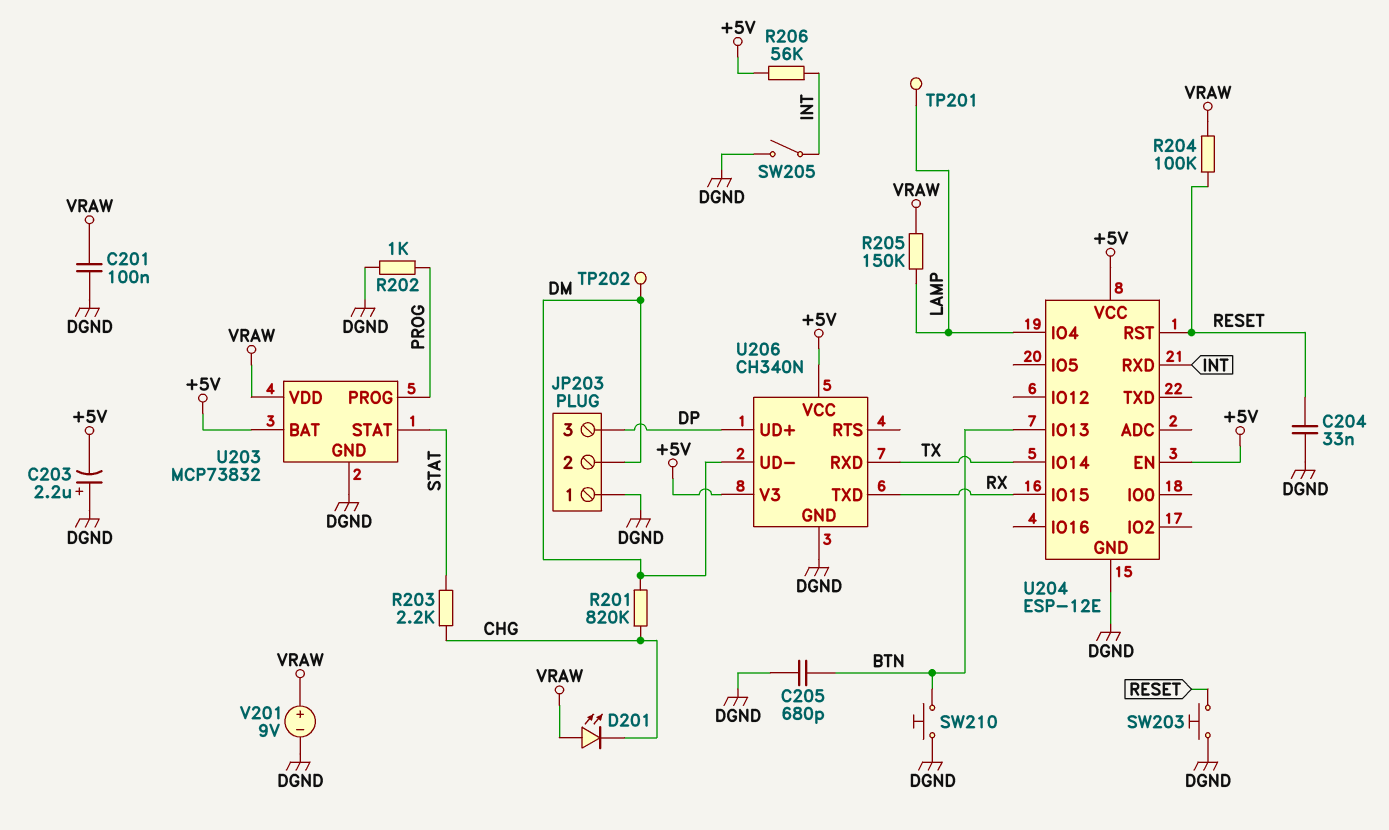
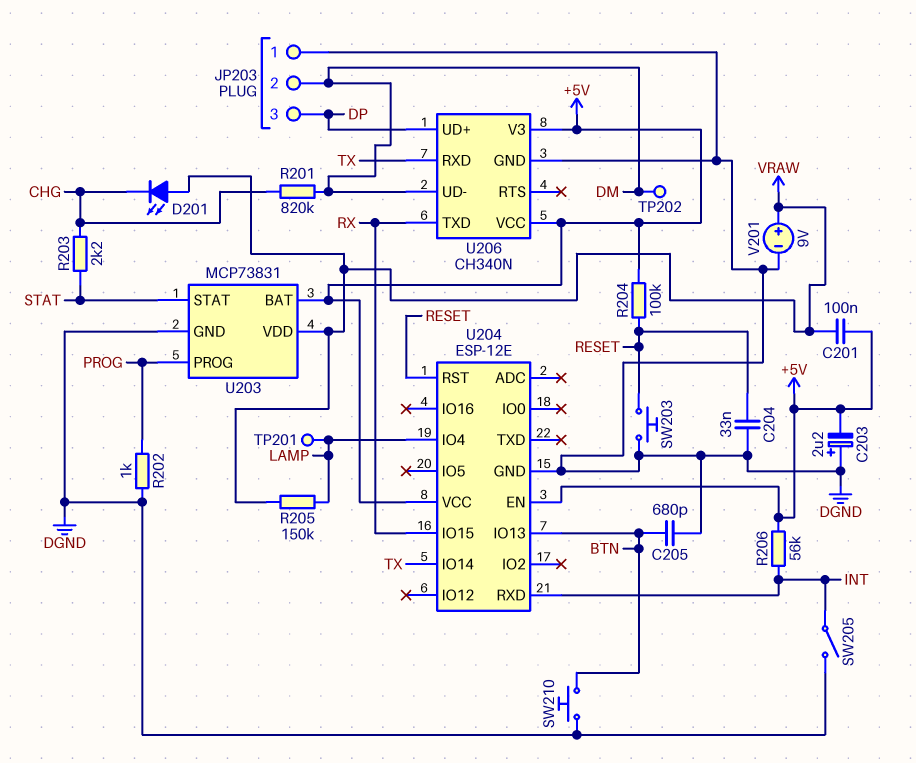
C201: 100nF (DGND, VRAW) -> 100nF (+5V, VRAW)
R204: 100k (RESET, VRAW) -> 100k (+5V, RESET)
U203: MCP73832 -> MCP73831

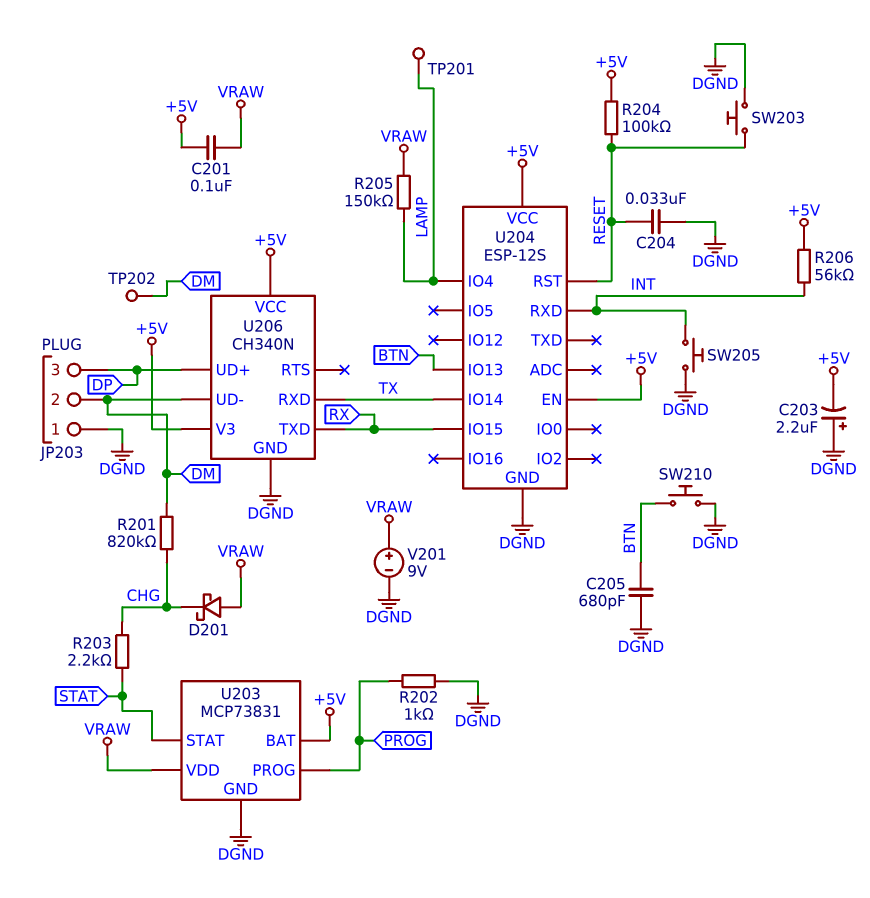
D201: LED (A VRAW, K CHG) -> schottky (A VRAW, K CHG)
SW205: switch (DGND, INT) -> button (DGND, INT)
U204: ESP-12E -> ESP-12S

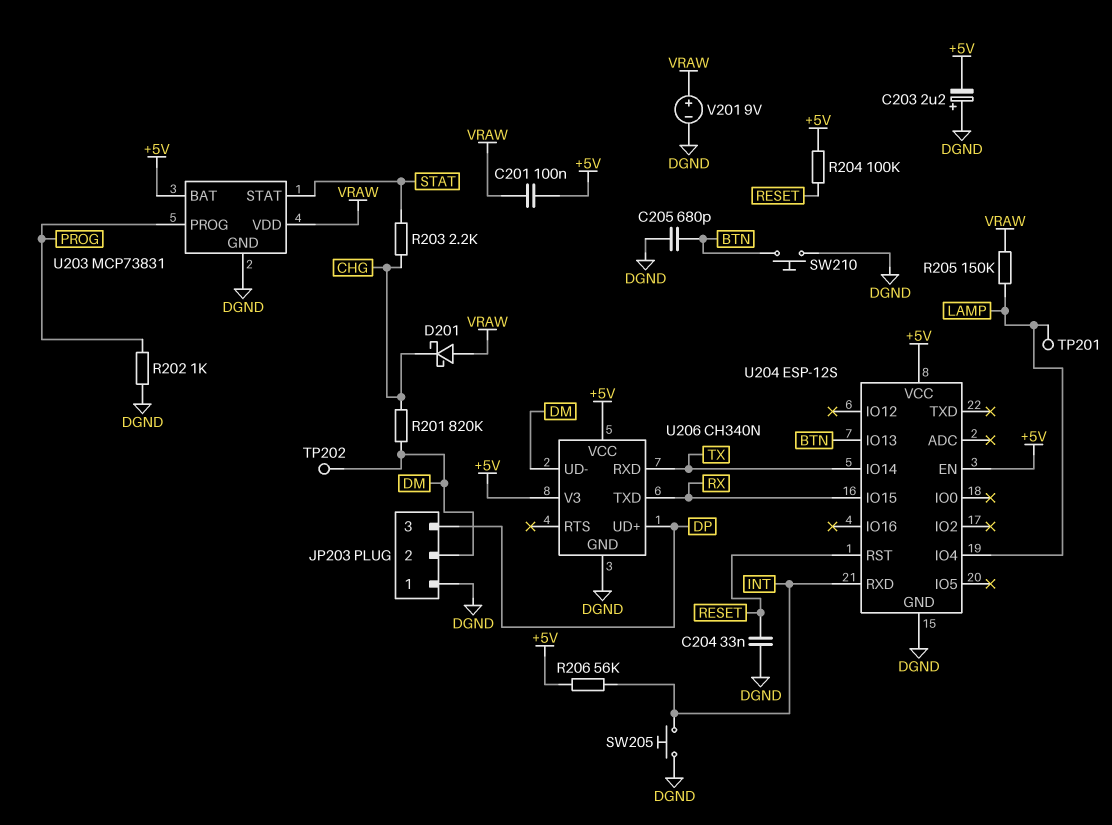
SW203: button (DGND, RESET) -> none

